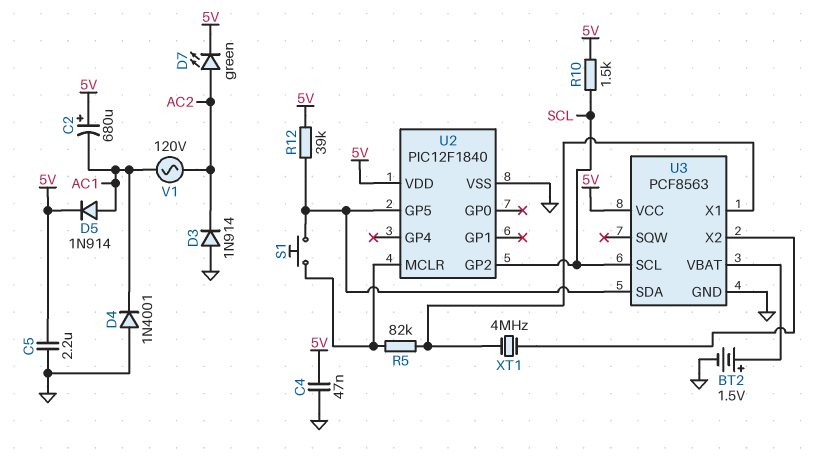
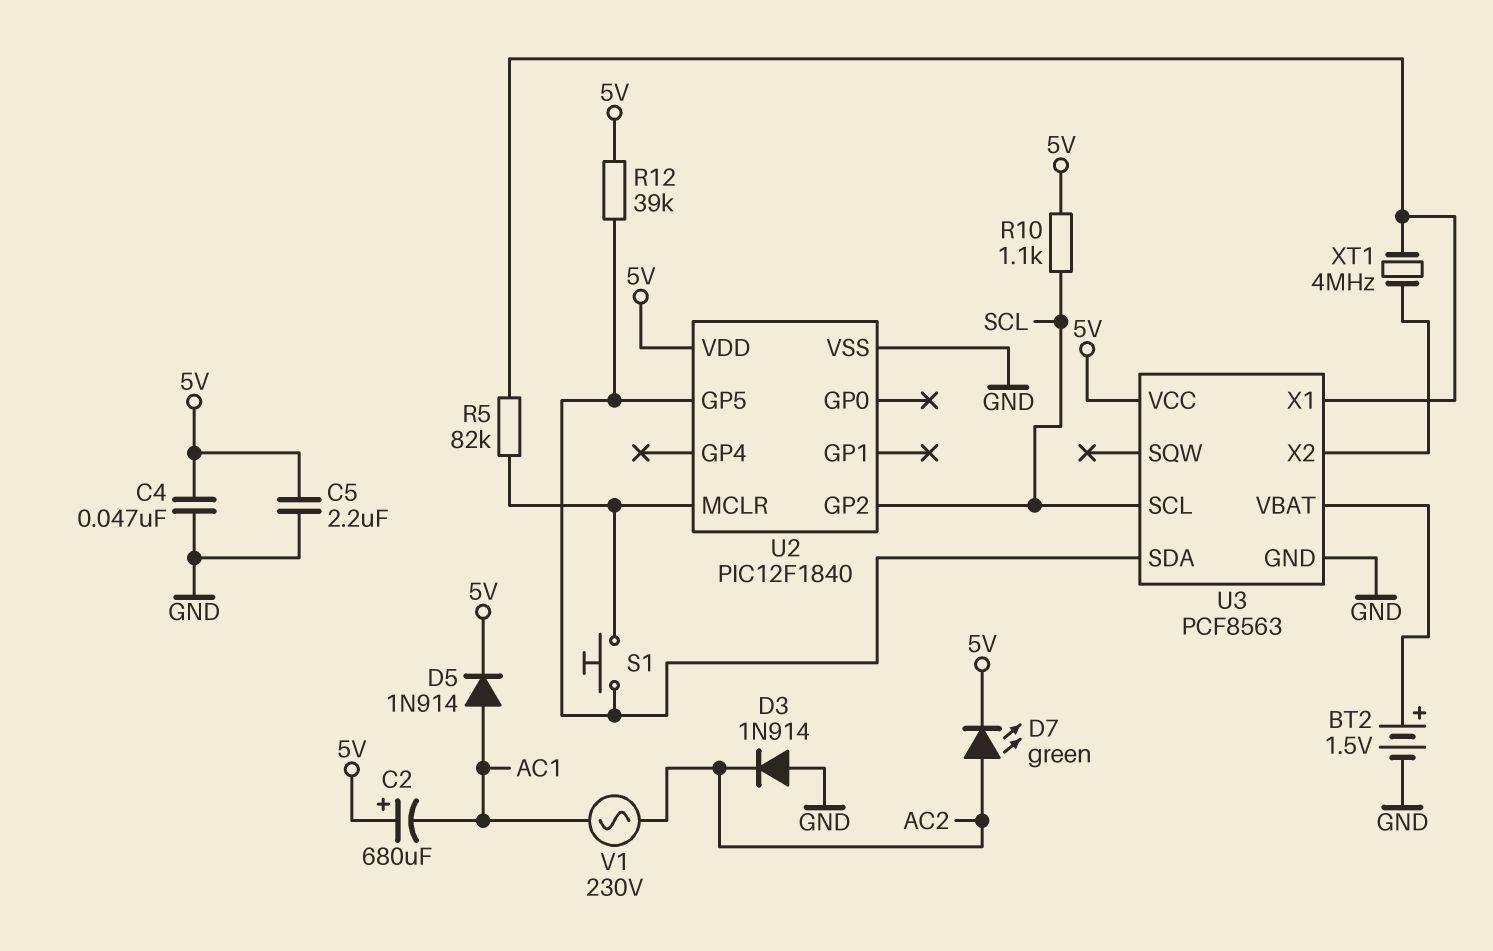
D4: diode 1N4001 (A GND, K AC1) -> none
R10: 1.5k (5V, SCL) -> 1.1k (5V, SCL)
V1: AC 120V (AC1, AC2) -> AC 230V (AC1, AC2)

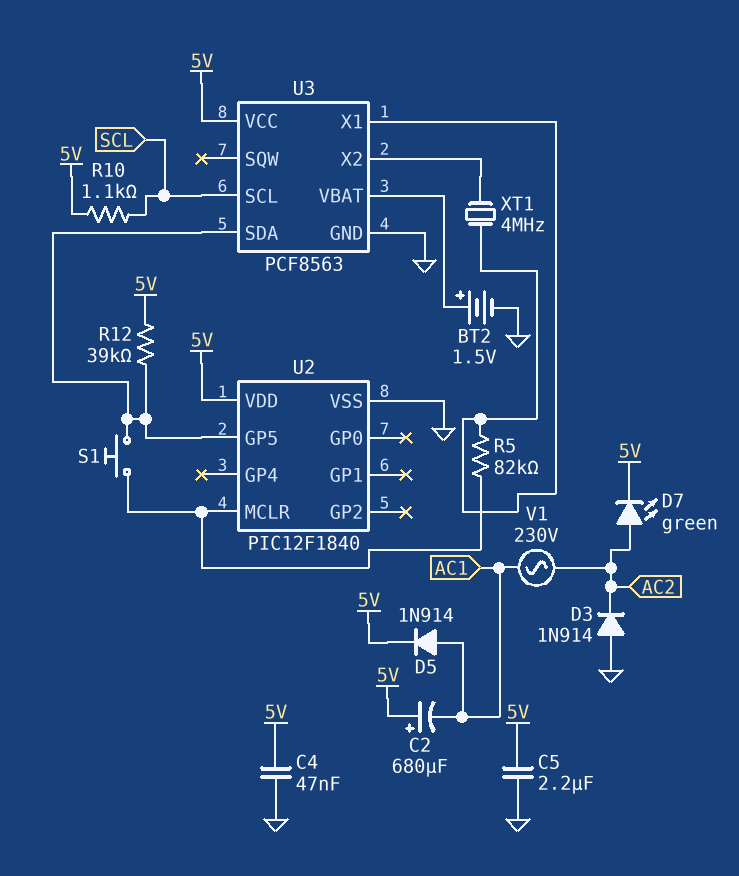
U2 pin GP2: SCL -> none

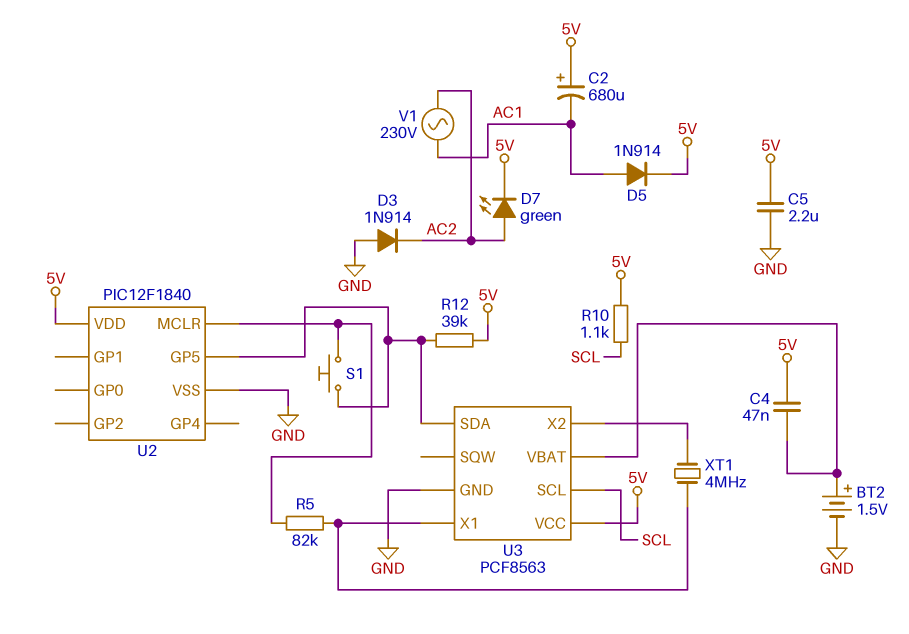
C4: 47nF (5V, GND) -> 47nF (5V, U3/VBAT)

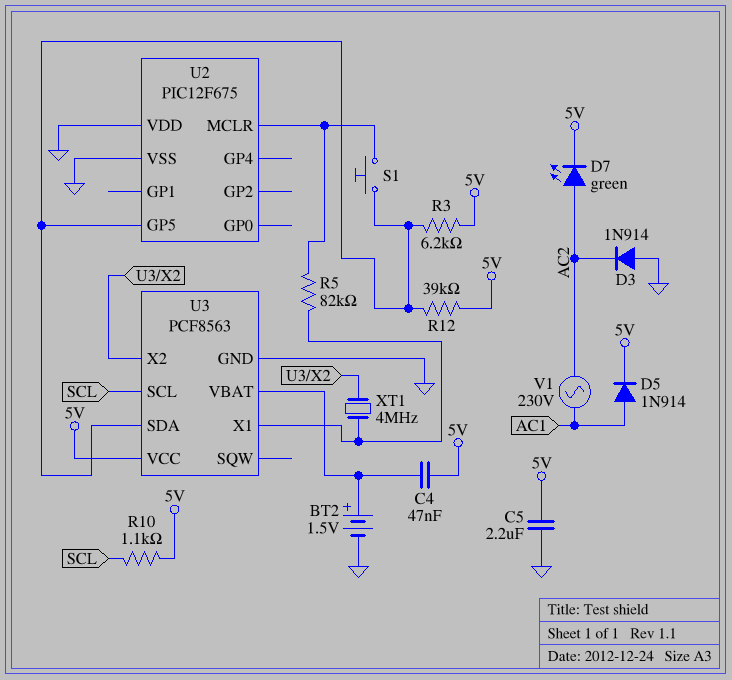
C2: 680uF (plus 5V, minus AC1) -> none
R3: none -> 6.2k (5V, U2/GP5)
U2: PIC12F1840 -> PIC12F675
U2 pin VDD: 5V -> GND

